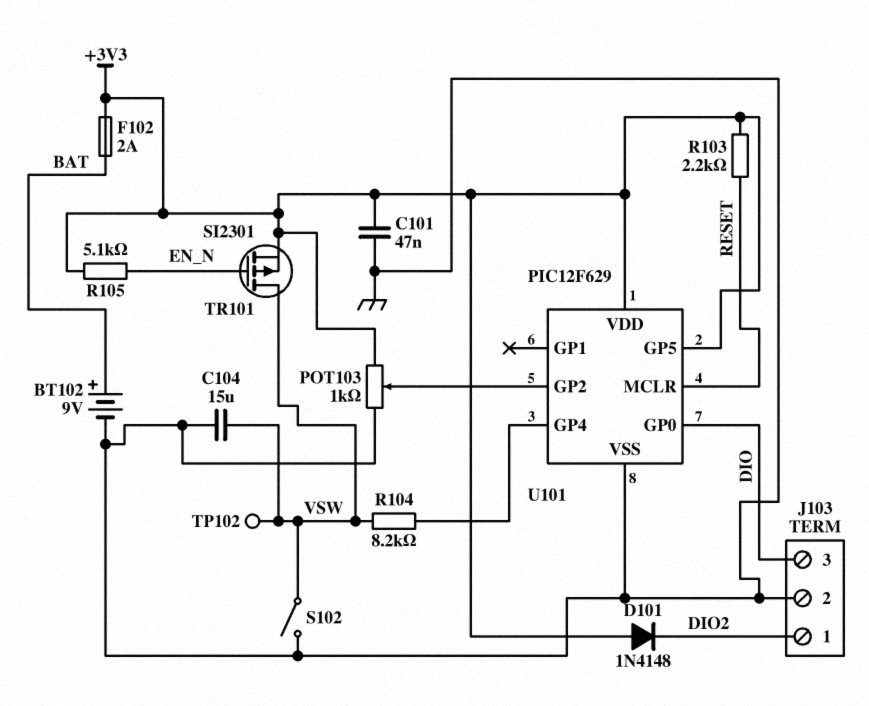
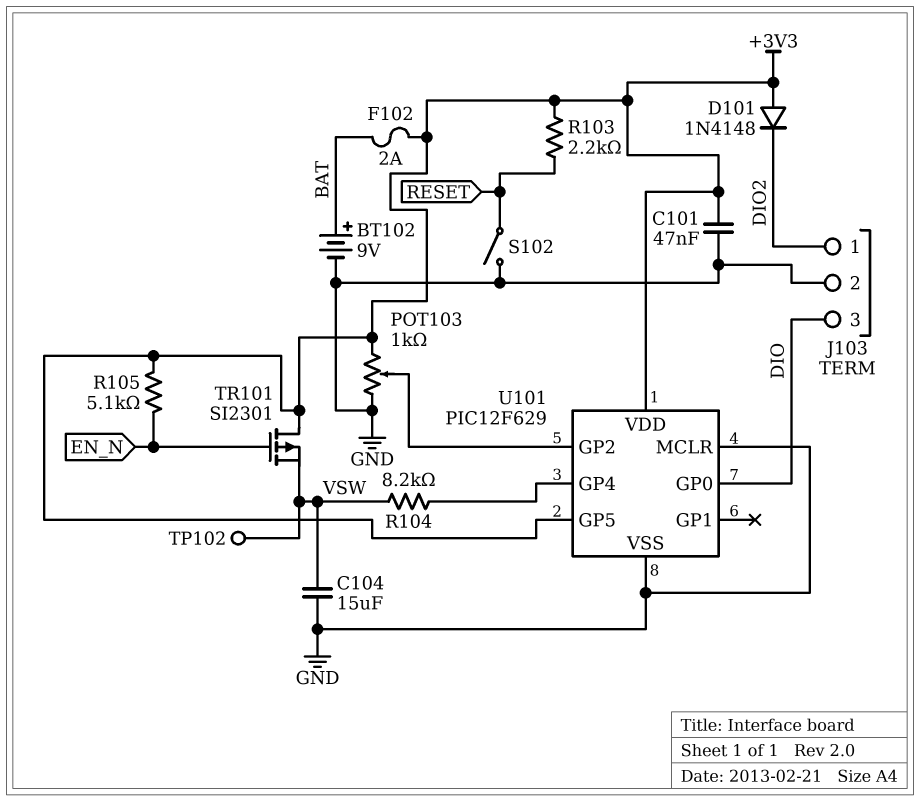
S102: switch (GND, VSW) -> switch (GND, RESET)
TR101: PMOS SI2301 (G EN_N, D VSW, S +3V3) -> PMOS SI2301 (G EN_N, D +3V3, S VSW)
U101 pin MCLR: RESET -> GND

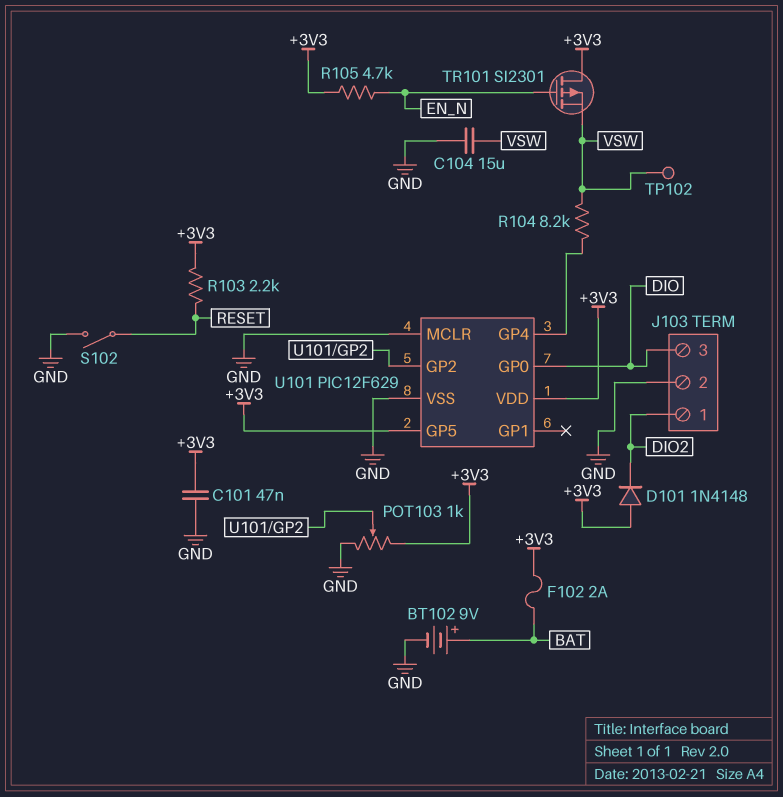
R105: 5.1k (+3V3, EN_N) -> 4.7k (+3V3, EN_N)

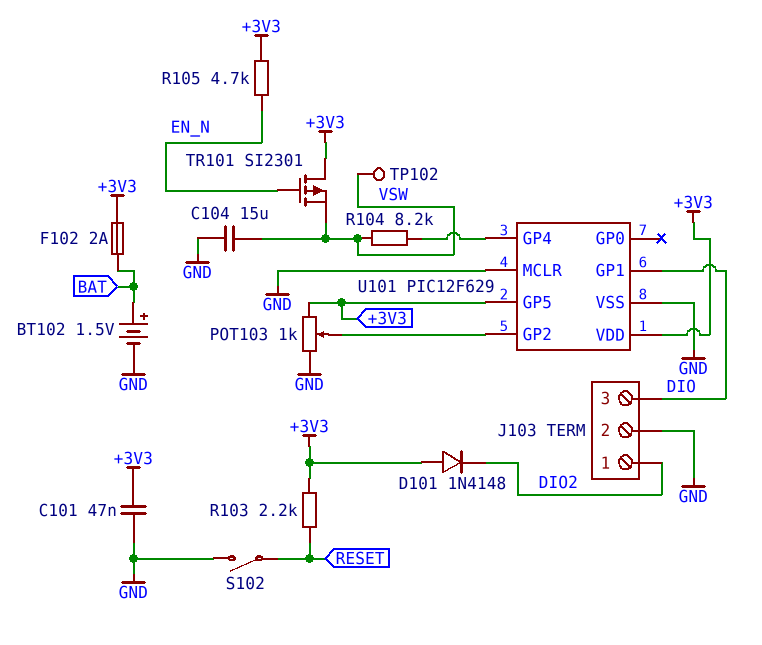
BT102: 9V (plus BAT, minus GND) -> 1.5V (plus BAT, minus GND)
U101 pin GP0: DIO -> none
U101 pin GP1: none -> DIO

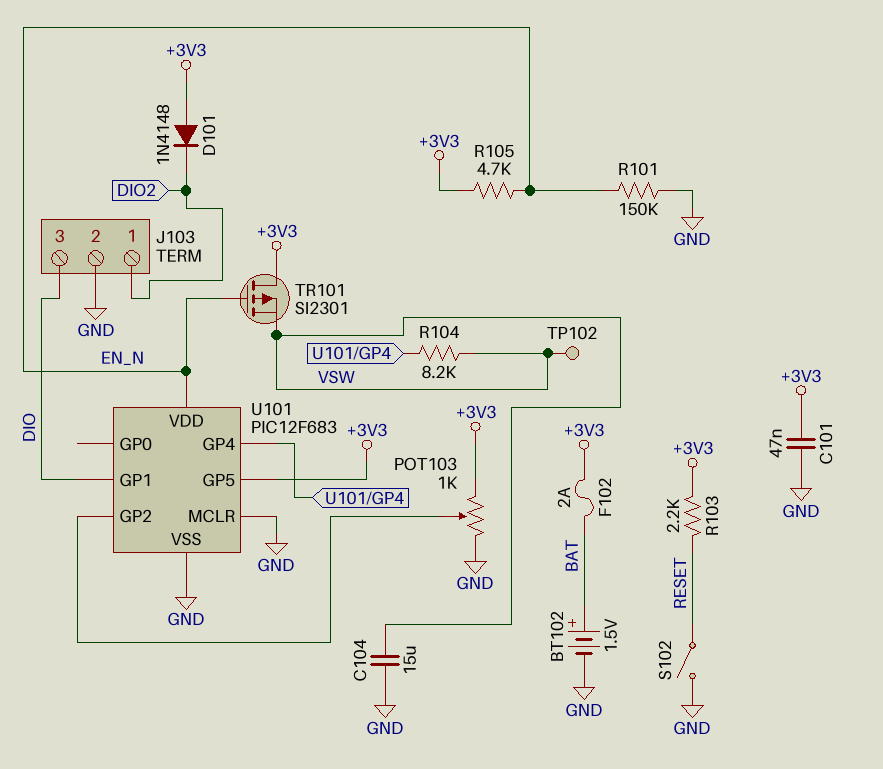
R101: none -> 150k (EN_N, GND)
U101: PIC12F629 -> PIC12F683
U101 pin VDD: +3V3 -> EN_N

